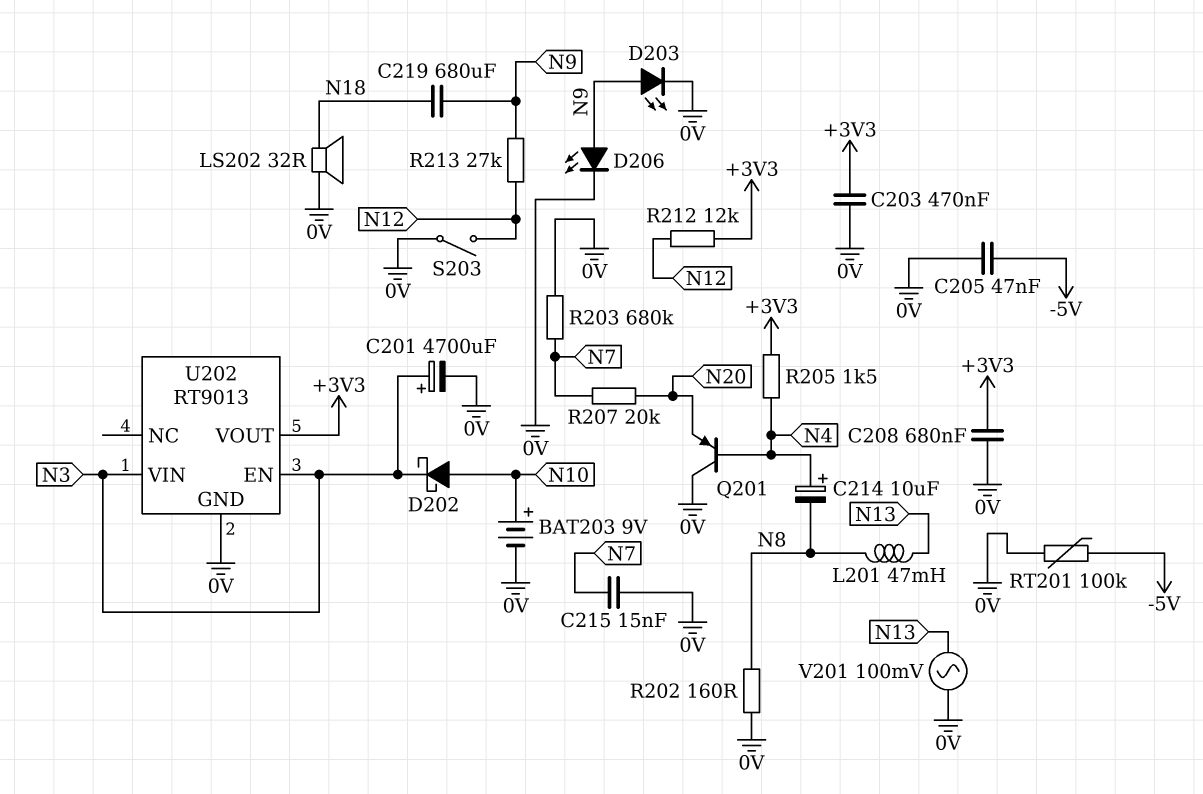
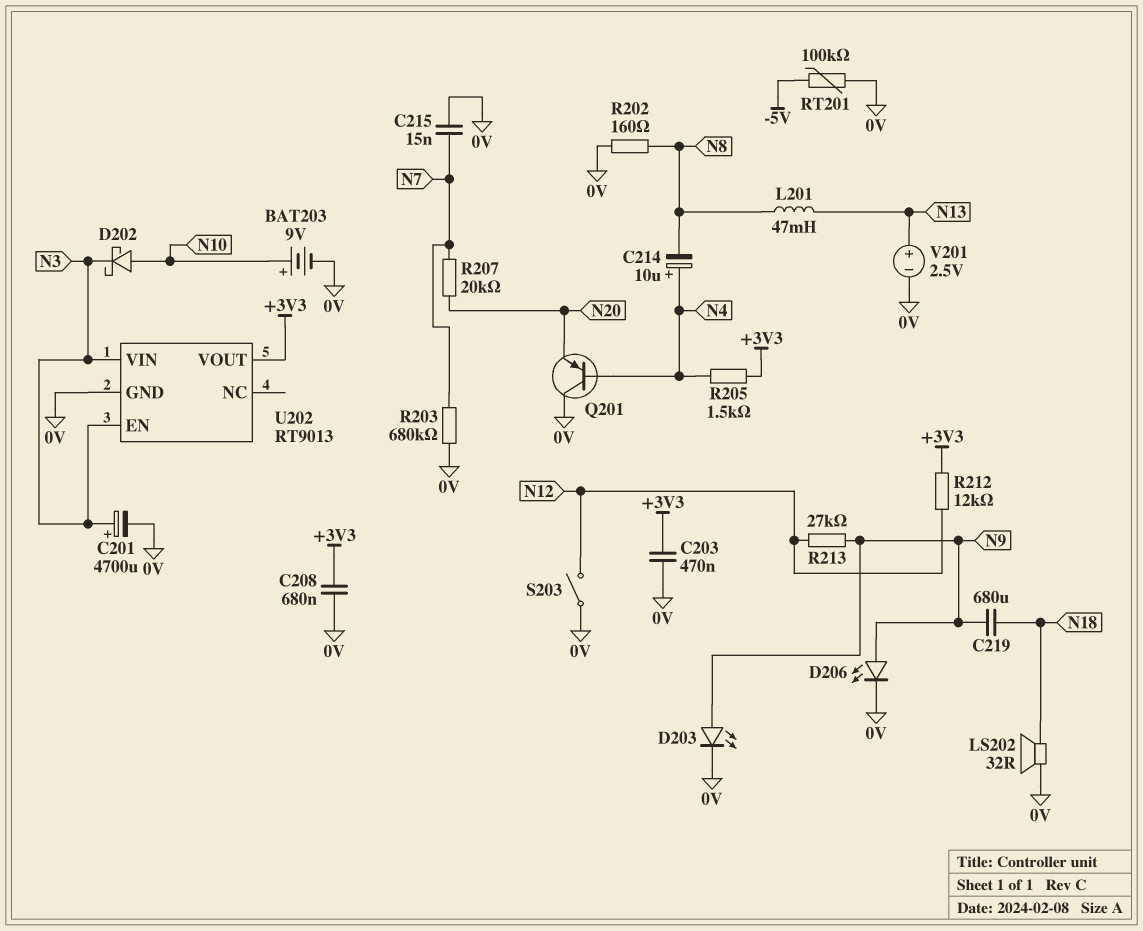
C205: 47nF (-5V, 0V) -> none
V201: AC 100mV (0V, N13) -> 2.5V (plus N13, minus 0V)

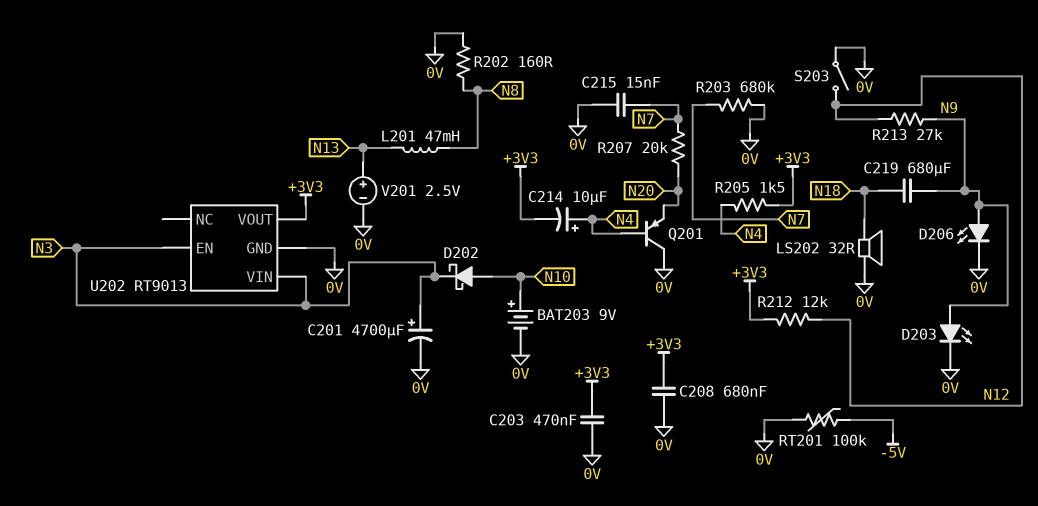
C214: 10uF (plus N4, minus N8) -> 10uF (plus N4, minus +3V3)

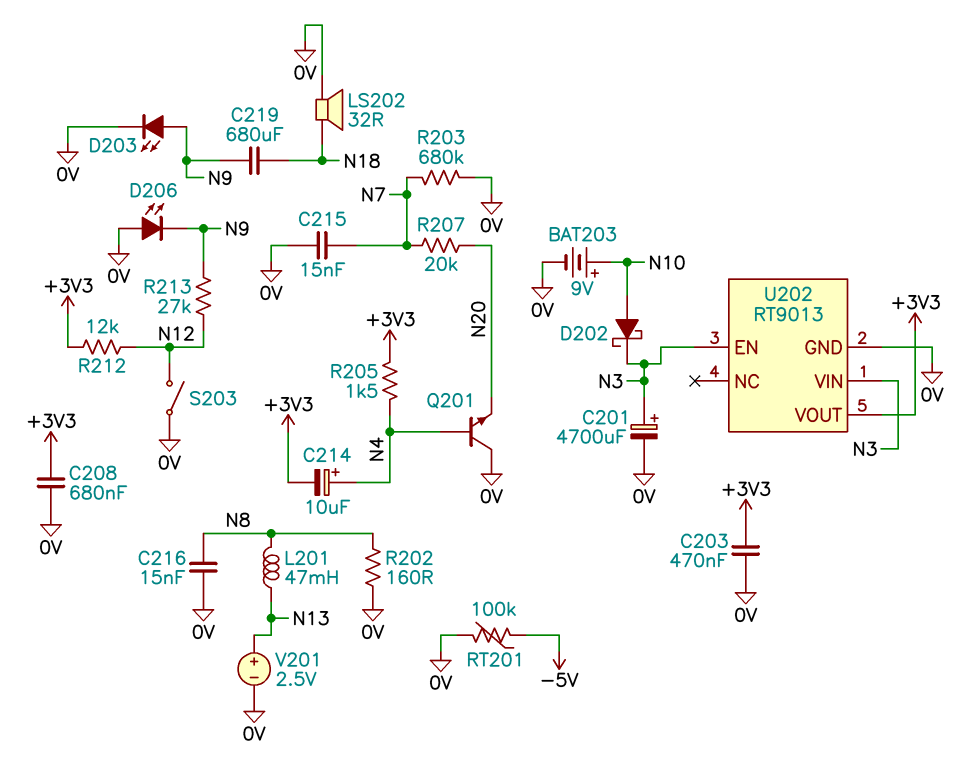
C216: none -> 15nF (0V, N8)
D206: LED (A N9, K 0V) -> LED (A 0V, K N9)
Q201: PNP (B N4, C 0V, E N20) -> NPN (B N4, C 0V, E N20)

